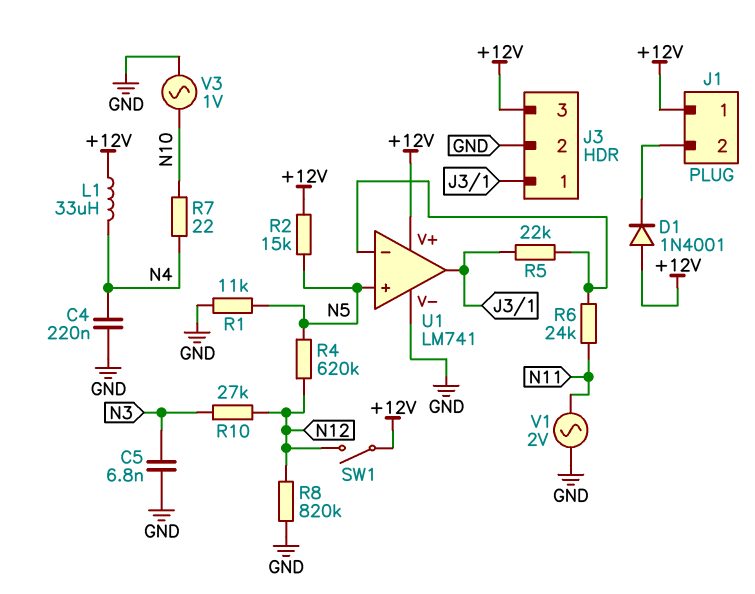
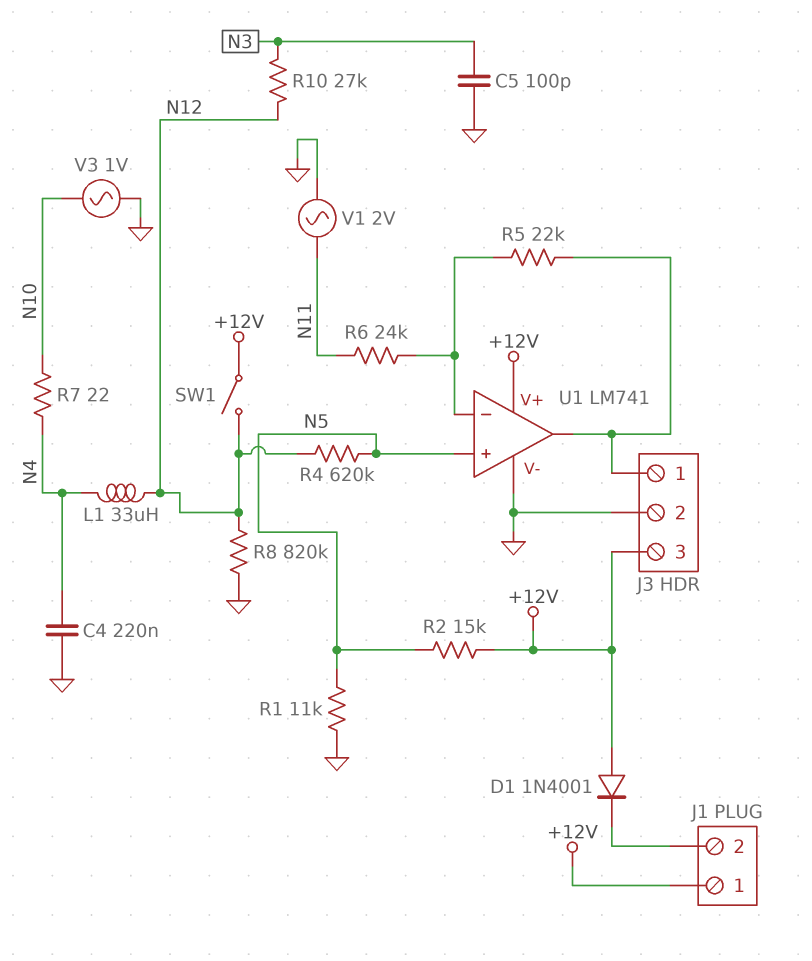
C5: 6.8nF (GND, N3) -> 100pF (GND, N3)
L1: 33uH (+12V, N4) -> 33uH (N4, N12)

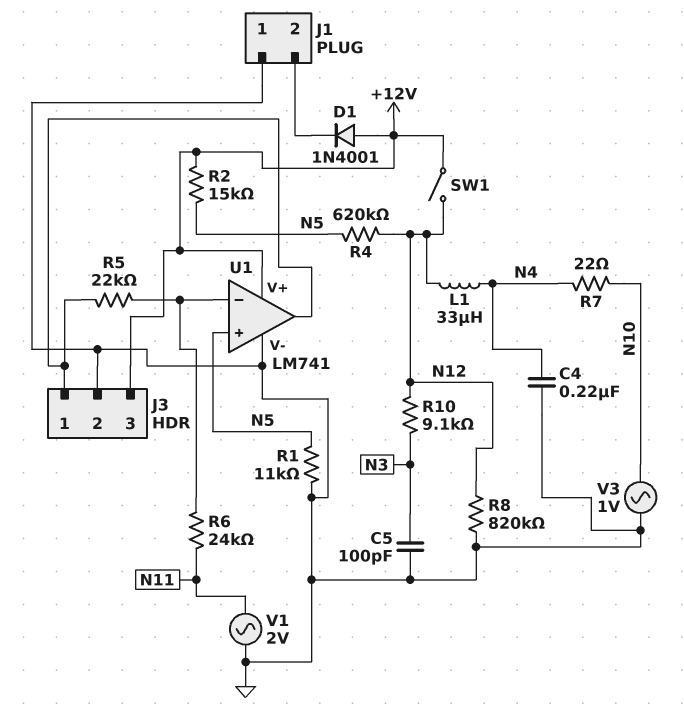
J1 pin 1: +12V -> GND
R10: 27k (N3, N12) -> 9.1k (N3, N12)

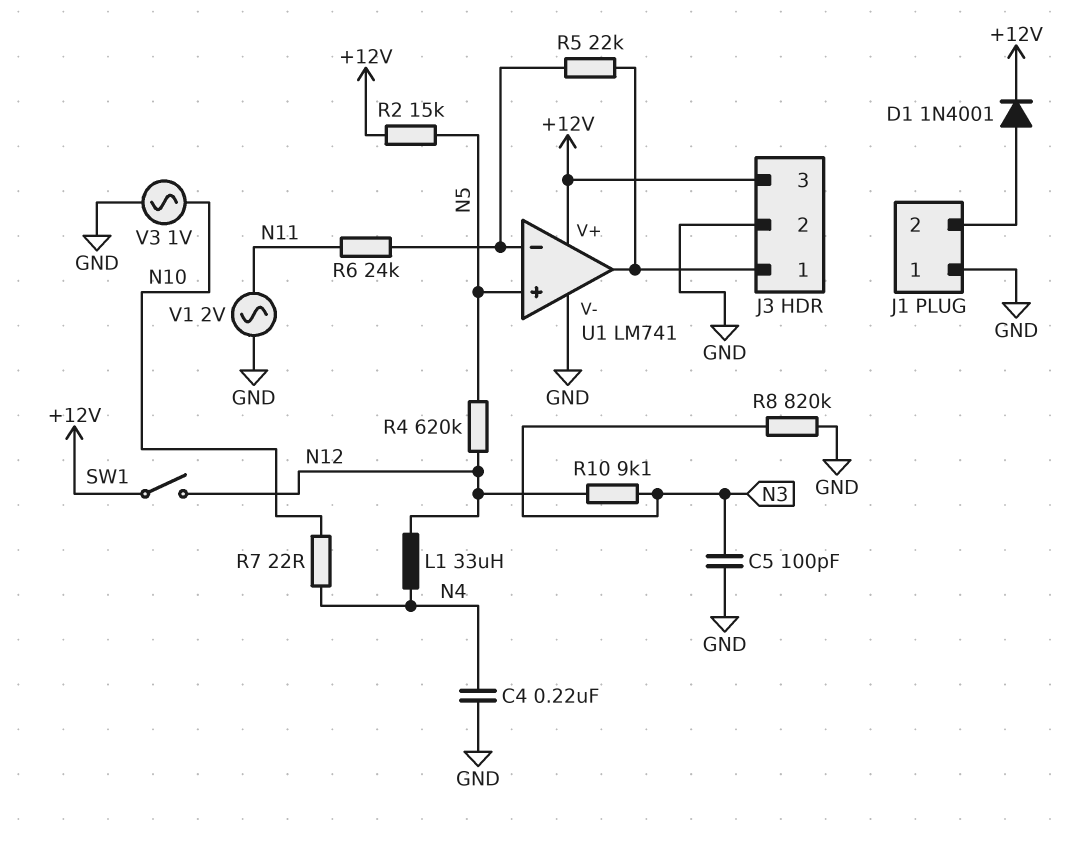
D1: diode 1N4001 (A +12V, K J1/2) -> diode 1N4001 (A J1/2, K +12V)
R1: 11k (GND, N5) -> none
R8: 820k (GND, N12) -> 820k (GND, N3)

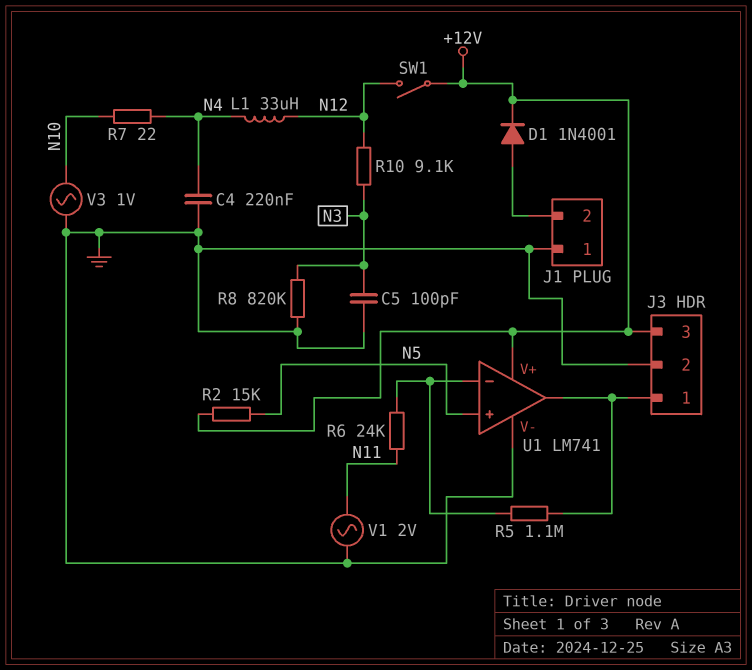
R4: 620k (N5, N12) -> none
R5: 22k (J3/1, U1/in-) -> 1.1M (J3/1, U1/in-)

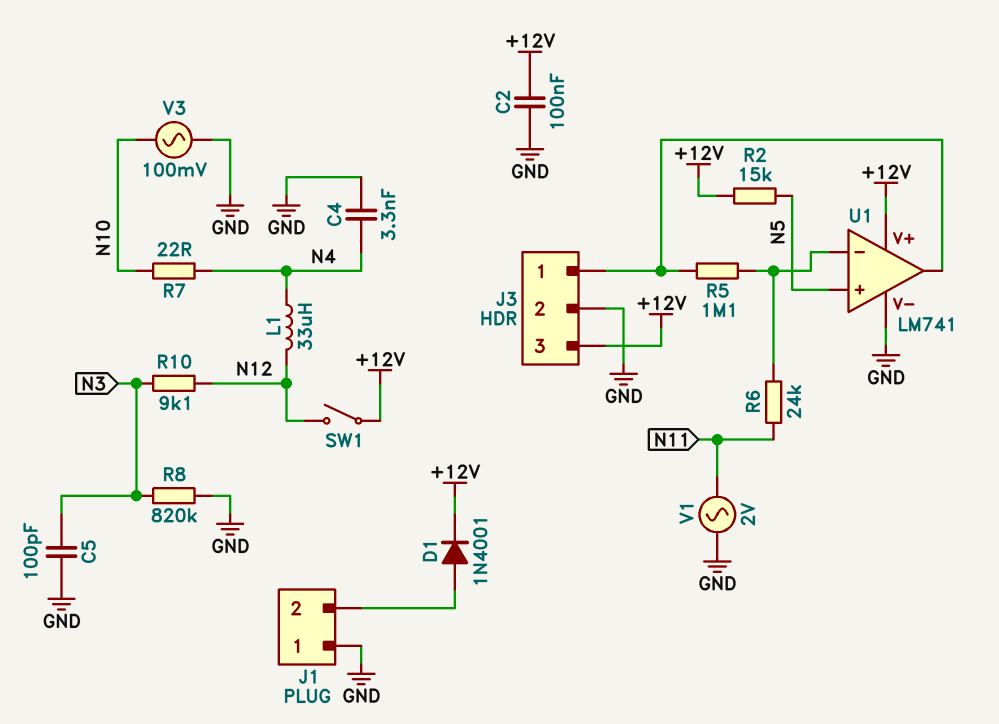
C2: none -> 100nF (+12V, GND)
C4: 220nF (GND, N4) -> 3.3nF (GND, N4)
V3: AC 1V (GND, N10) -> AC 100mV (GND, N10)

